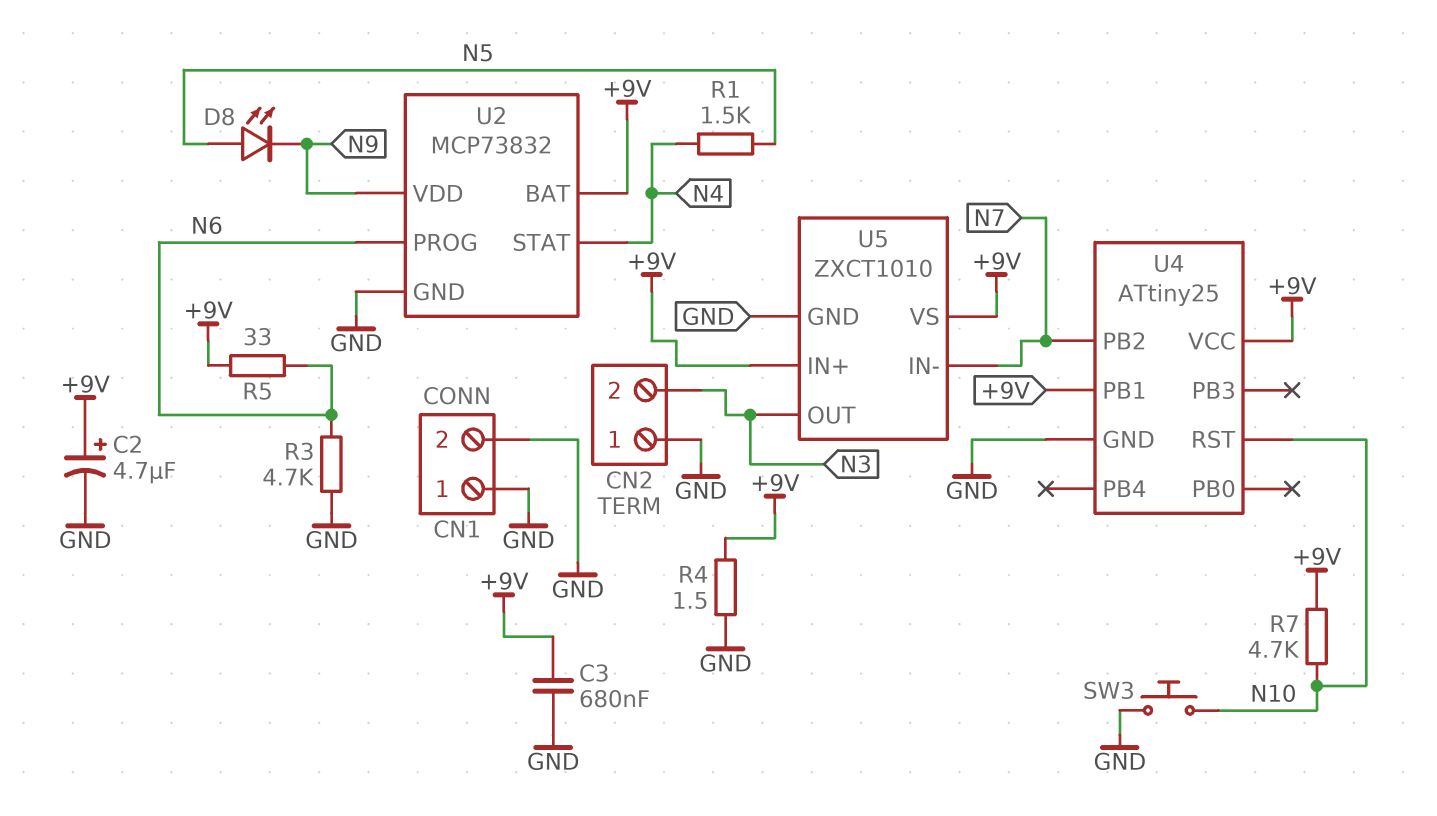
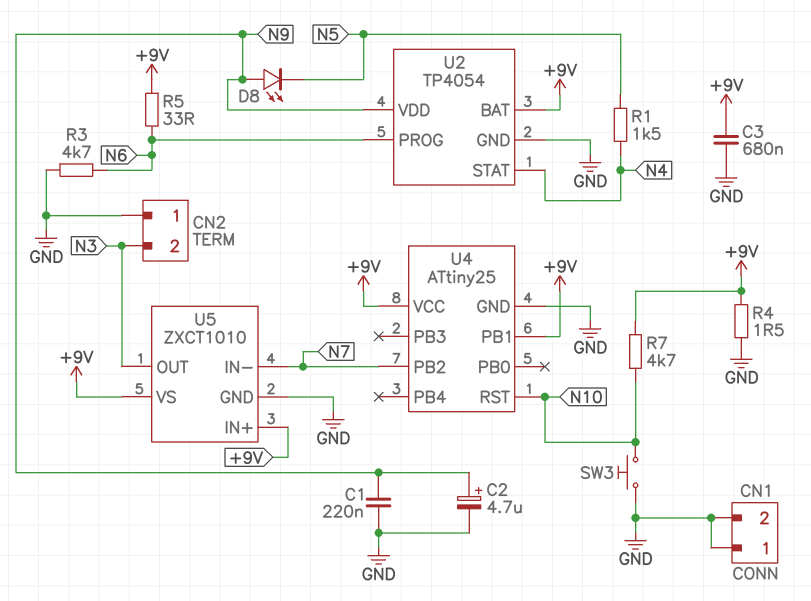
C1: none -> 220nF (GND, N9)
C2: 4.7uF (plus +9V, minus GND) -> 4.7uF (plus N9, minus GND)
D8: LED (A N5, K N9) -> LED (A N9, K N5)
U2: MCP73832 -> TP4054

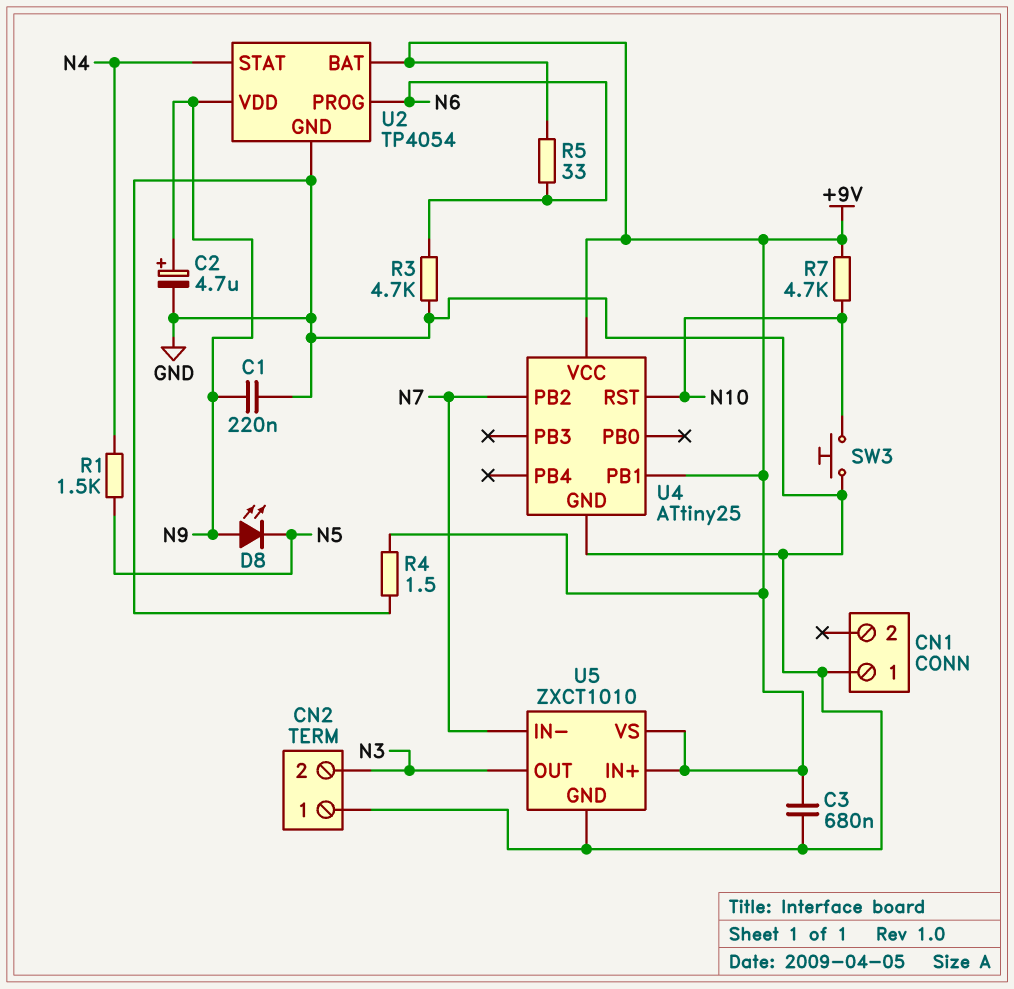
CN1 pin 2: GND -> none

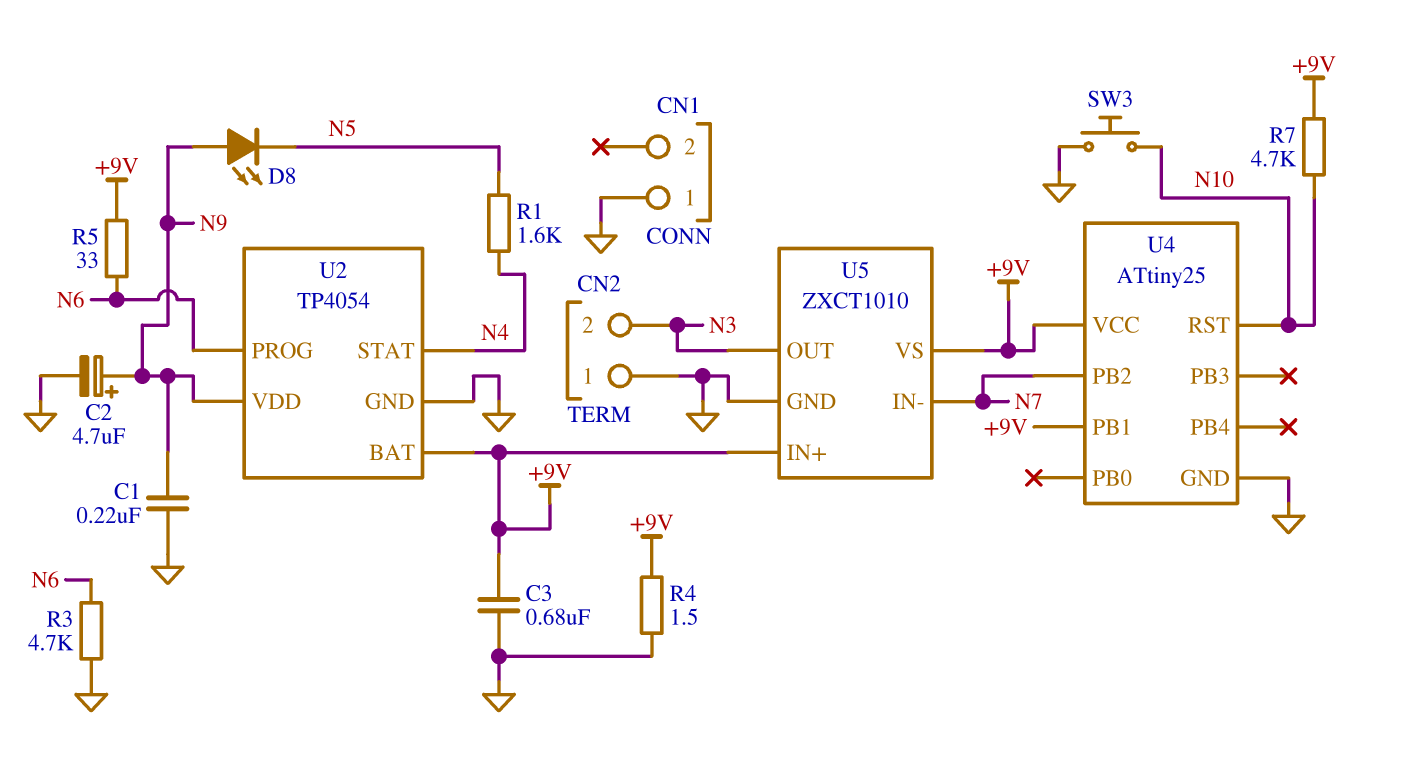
R1: 1.5k (N4, N5) -> 1.6k (N4, N5)

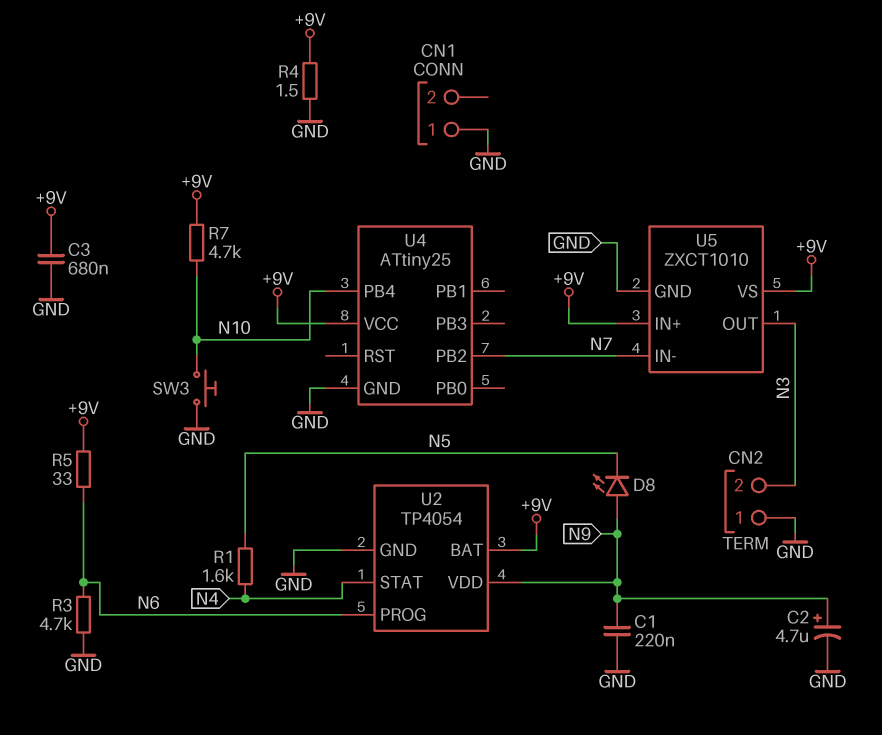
U4 pin PB1: +9V -> none
U4 pin PB4: none -> N10
U4 pin RST: N10 -> none

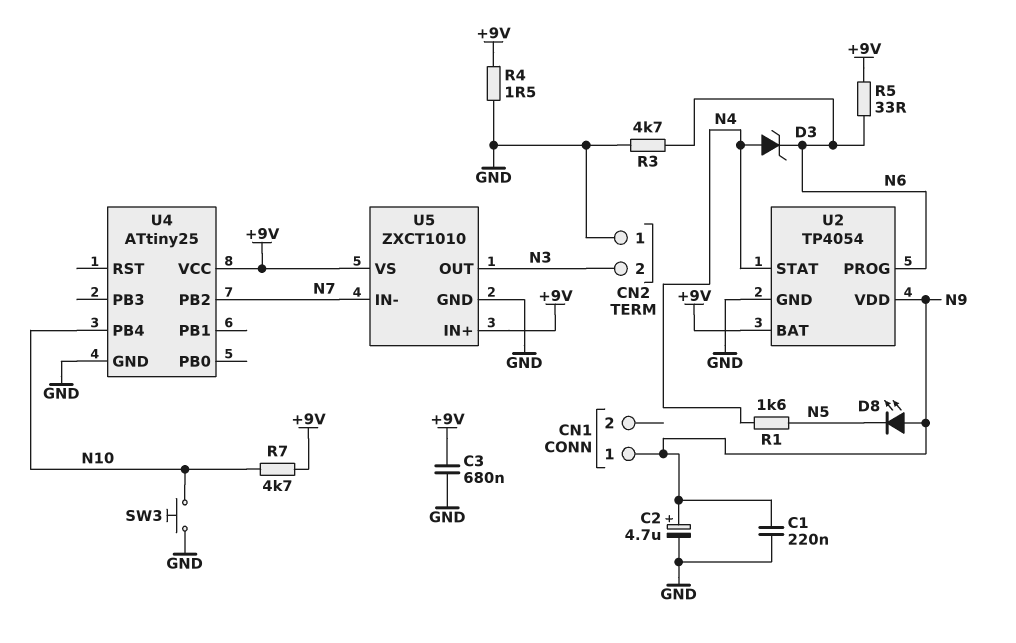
CN1 pin 1: GND -> N9
D3: none -> zener (A N4, K N6)

